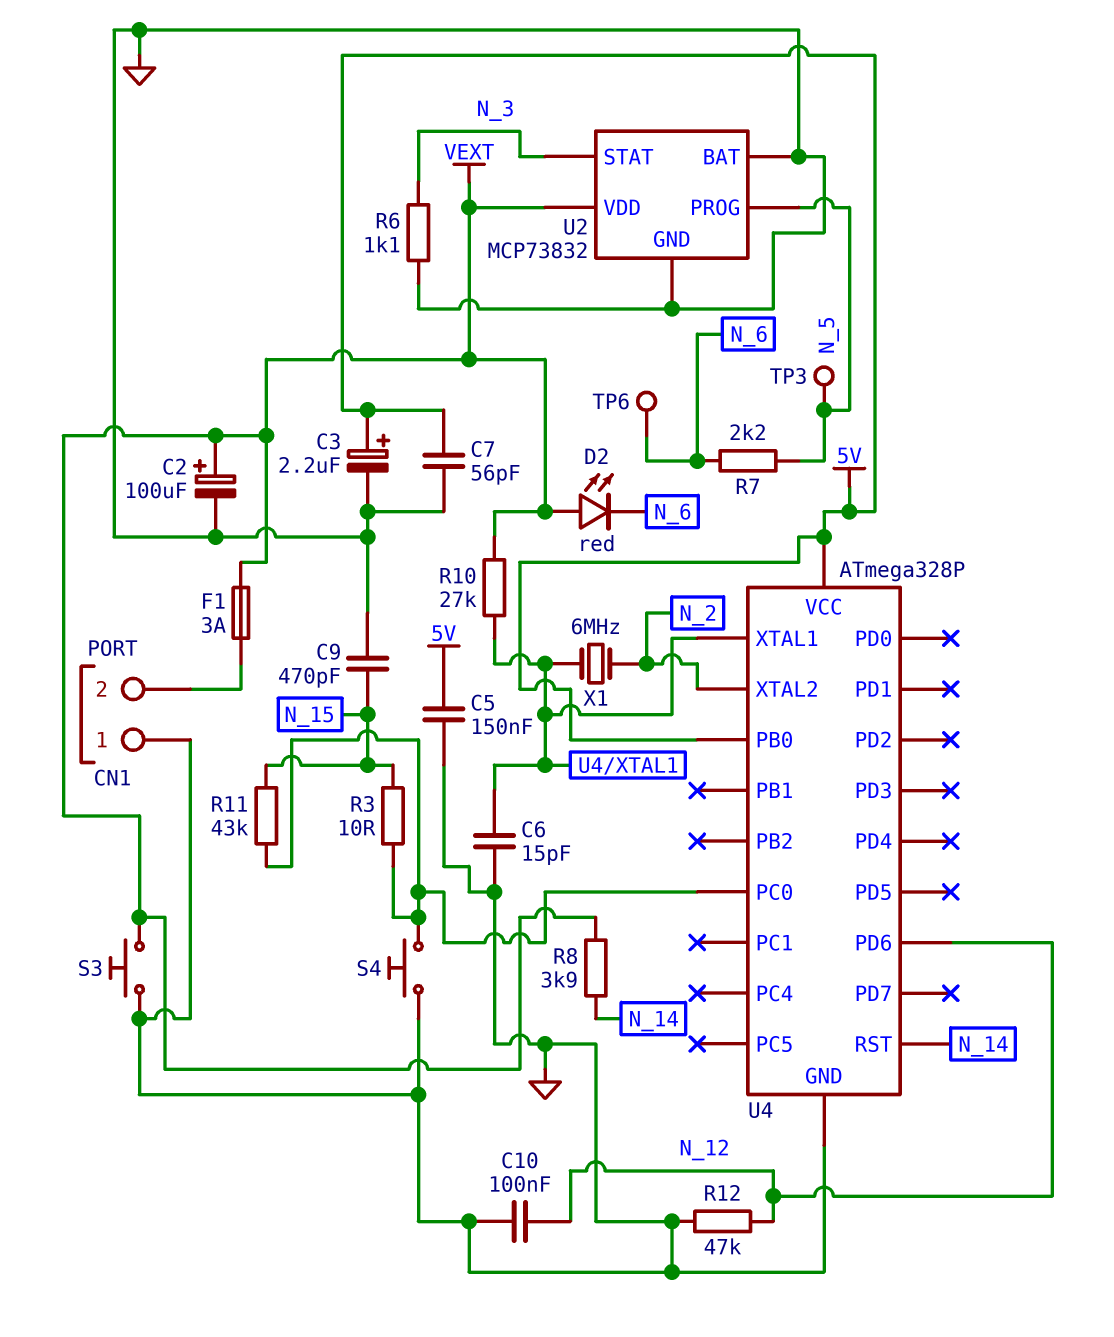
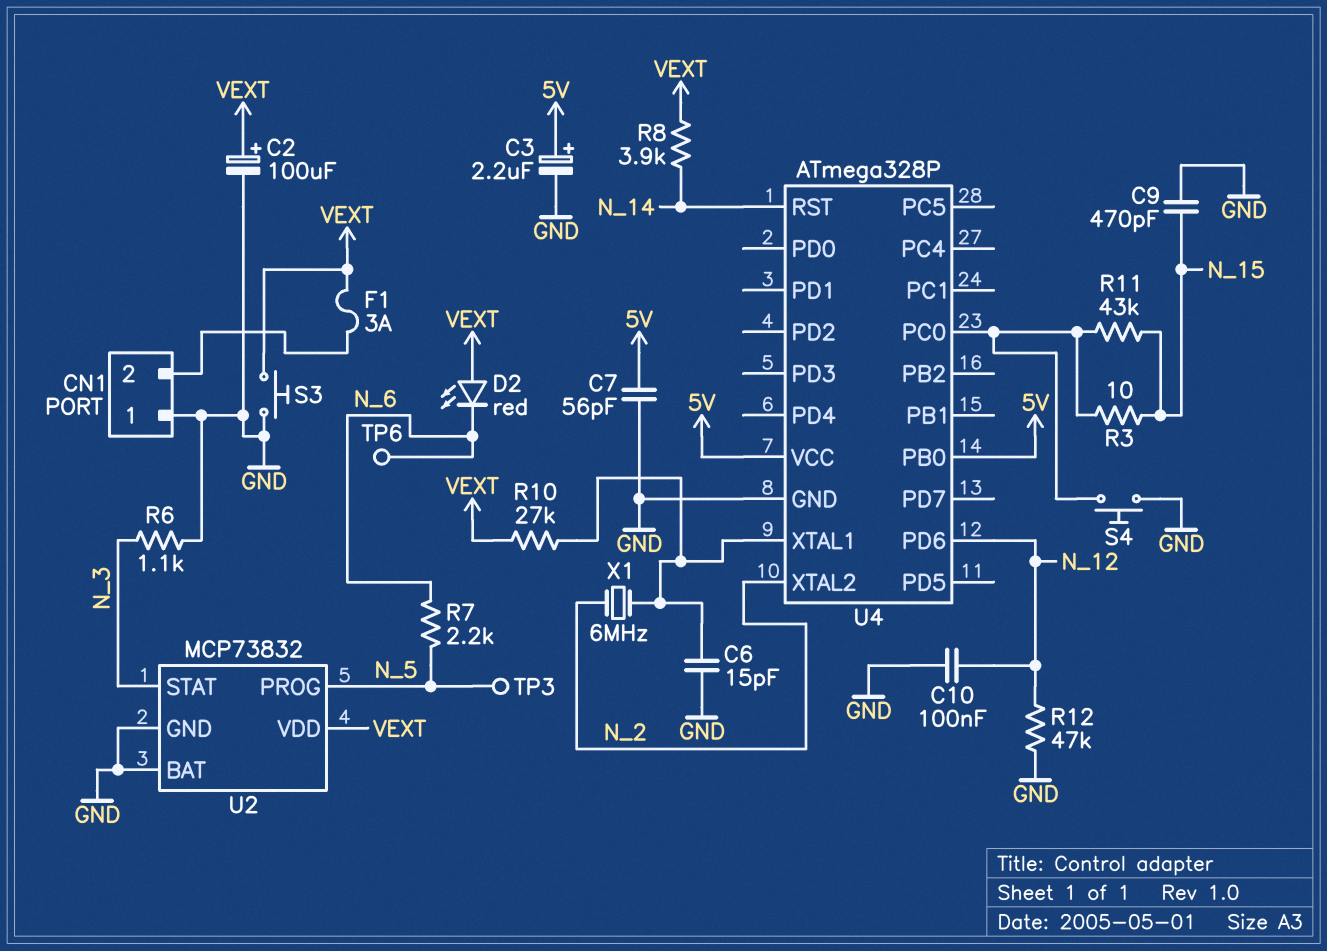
C5: 150nF (5V, GND) -> none

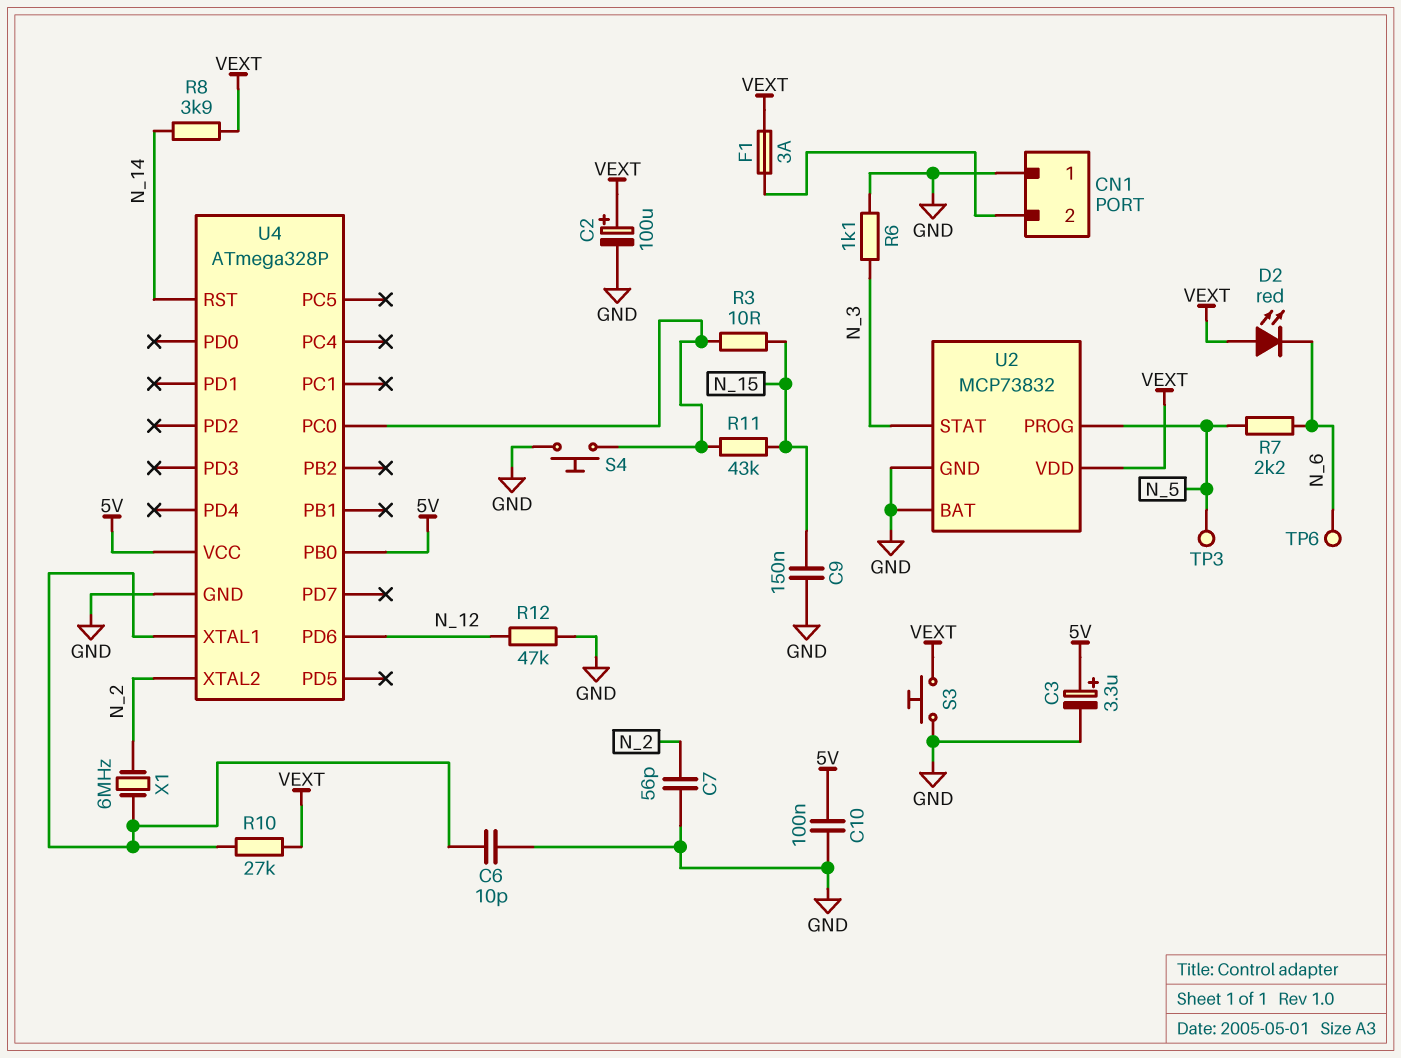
C3: 2.2uF (plus 5V, minus GND) -> 3.3uF (plus 5V, minus GND)
C6: 15pF (GND, U4/XTAL1) -> 10pF (GND, U4/XTAL1)
C7: 56pF (5V, GND) -> 56pF (GND, N_2)
C9: 470pF (GND, N_15) -> 150nF (GND, N_15)
C10: 100nF (GND, N_12) -> 100nF (5V, GND)

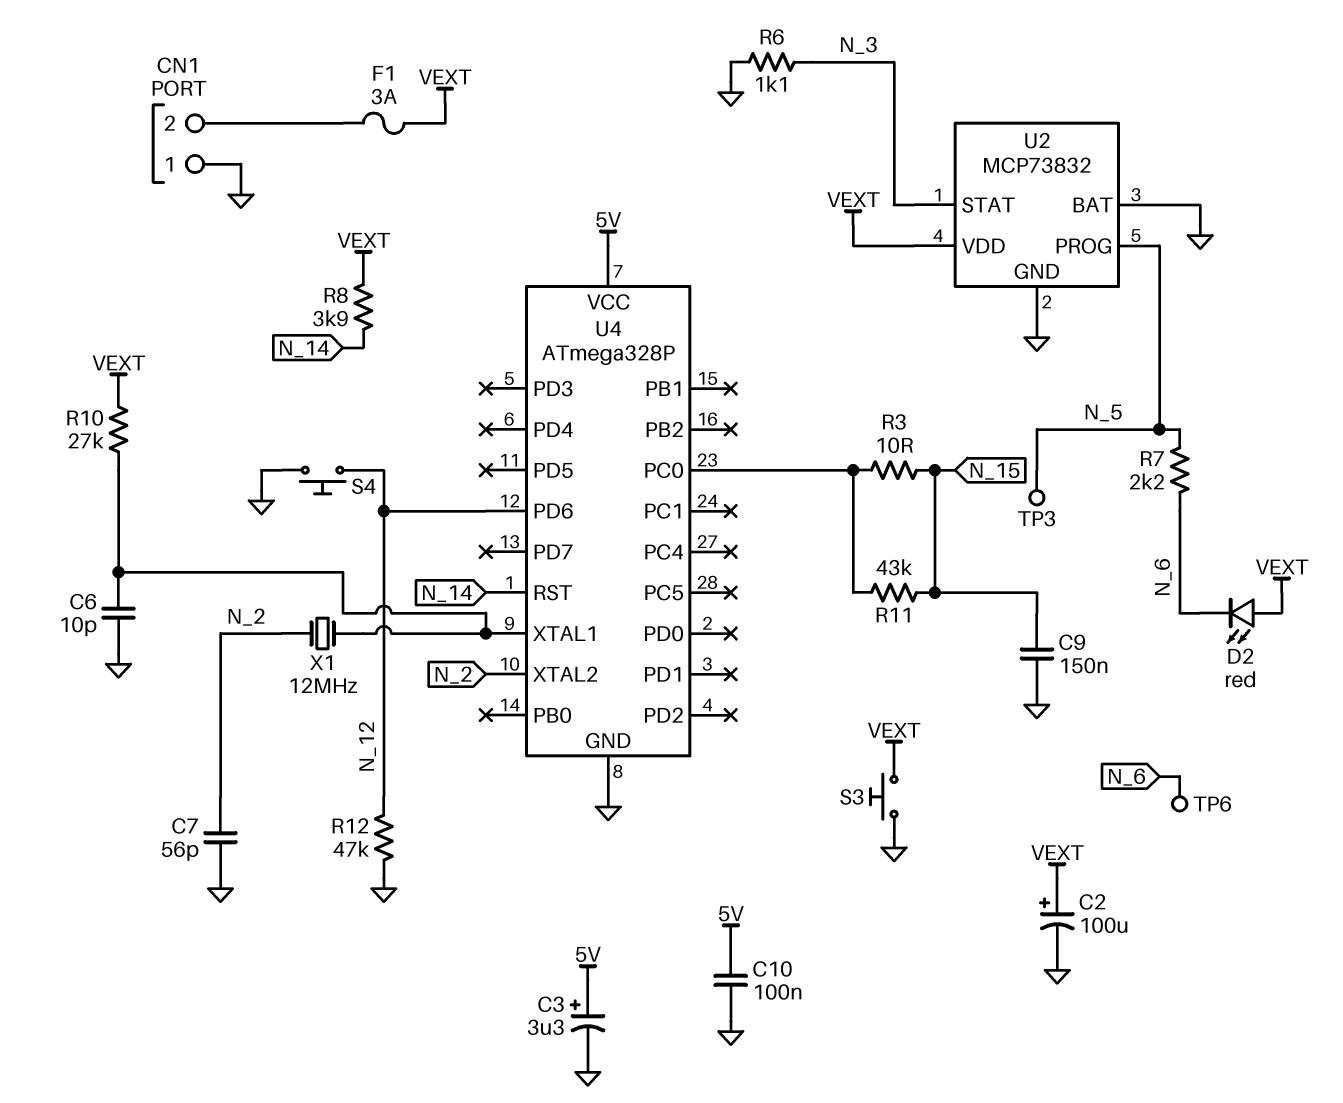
S4: button (GND, U4/PC0) -> button (GND, N_12)
U4 pin PB0: 5V -> none
X1: 6MHz (N_2, U4/XTAL1) -> 12MHz (N_2, U4/XTAL1)

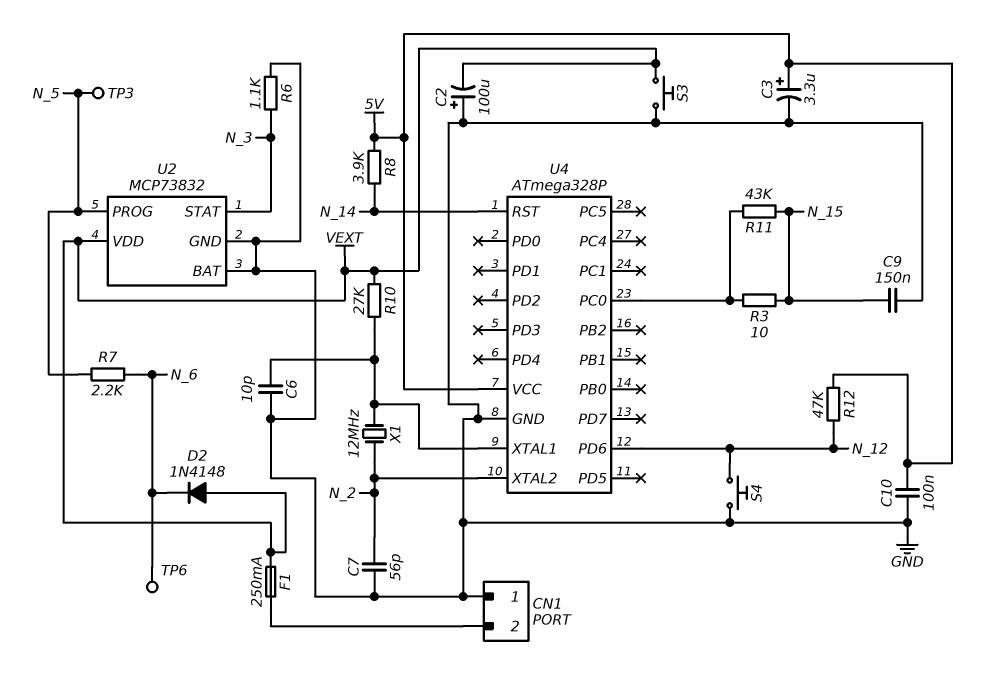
C2: 100uF (plus VEXT, minus GND) -> 100uF (plus GND, minus VEXT)
D2: LED red (A VEXT, K N_6) -> diode 1N4148 (A VEXT, K N_6)
F1: 3A (CN1/2, VEXT) -> 250mA (CN1/2, VEXT)
R8: 3.9k (N_14, VEXT) -> 3.9k (5V, N_14)
R12: 47k (GND, N_12) -> 47k (5V, N_12)

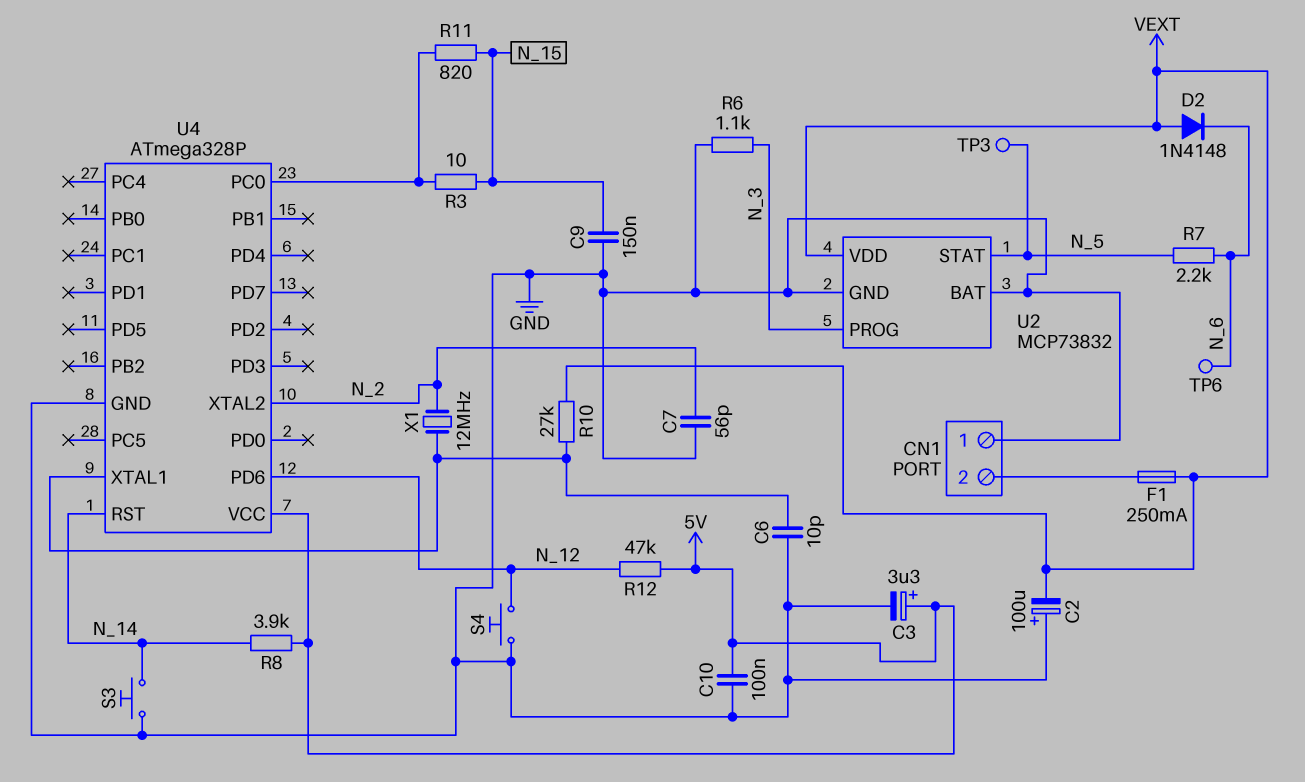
R11: 43k (N_15, U4/PC0) -> 820 (N_15, U4/PC0)
S3: button (GND, VEXT) -> button (GND, N_14)
U2 pin PROG: N_5 -> N_3
U2 pin STAT: N_3 -> N_5

